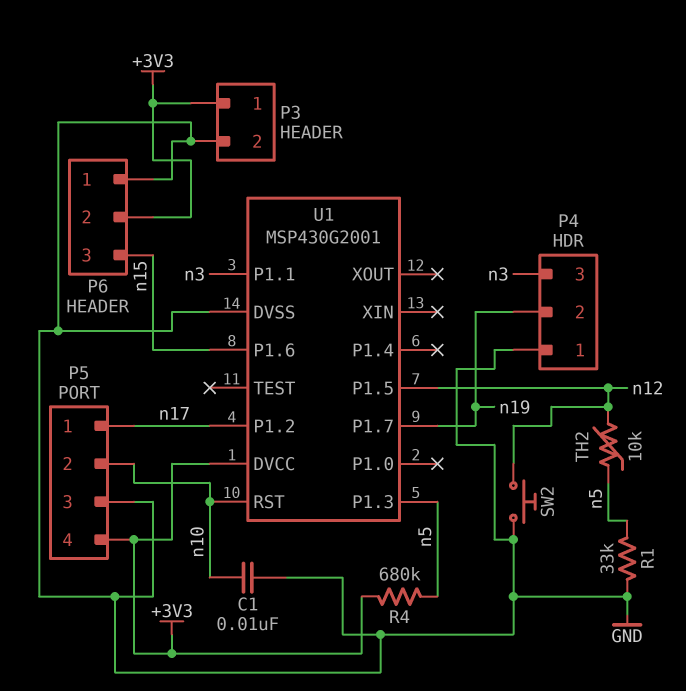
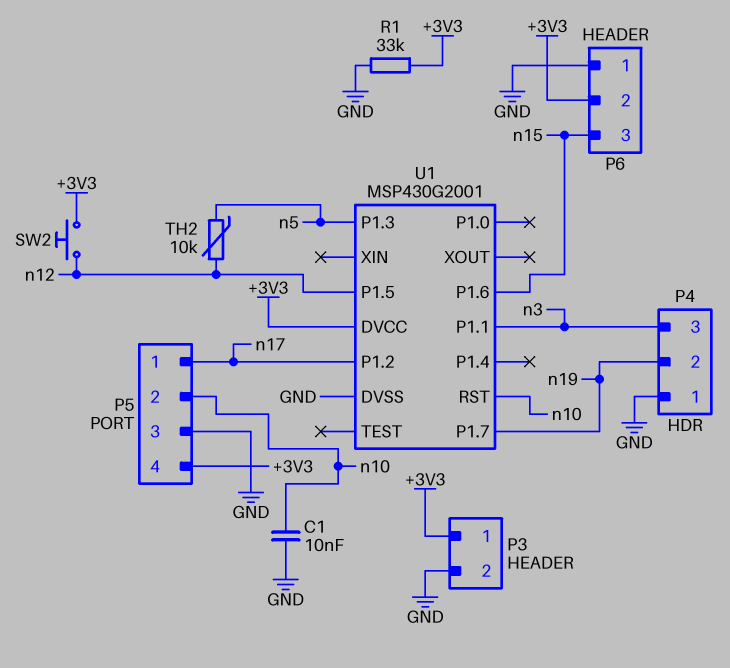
R1: 33k (GND, n5) -> 33k (+3V3, GND)
R4: 680k (+3V3, n5) -> none
SW2: button (GND, n12) -> button (+3V3, n12)

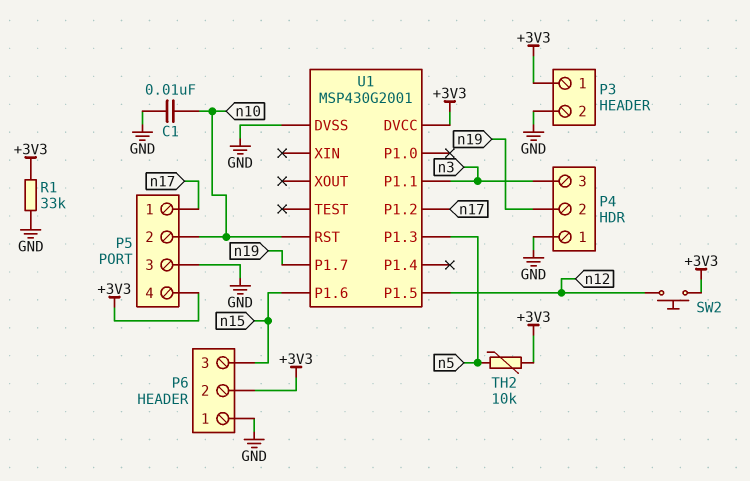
TH2: 10k (n5, n12) -> 10k (+3V3, n5)

